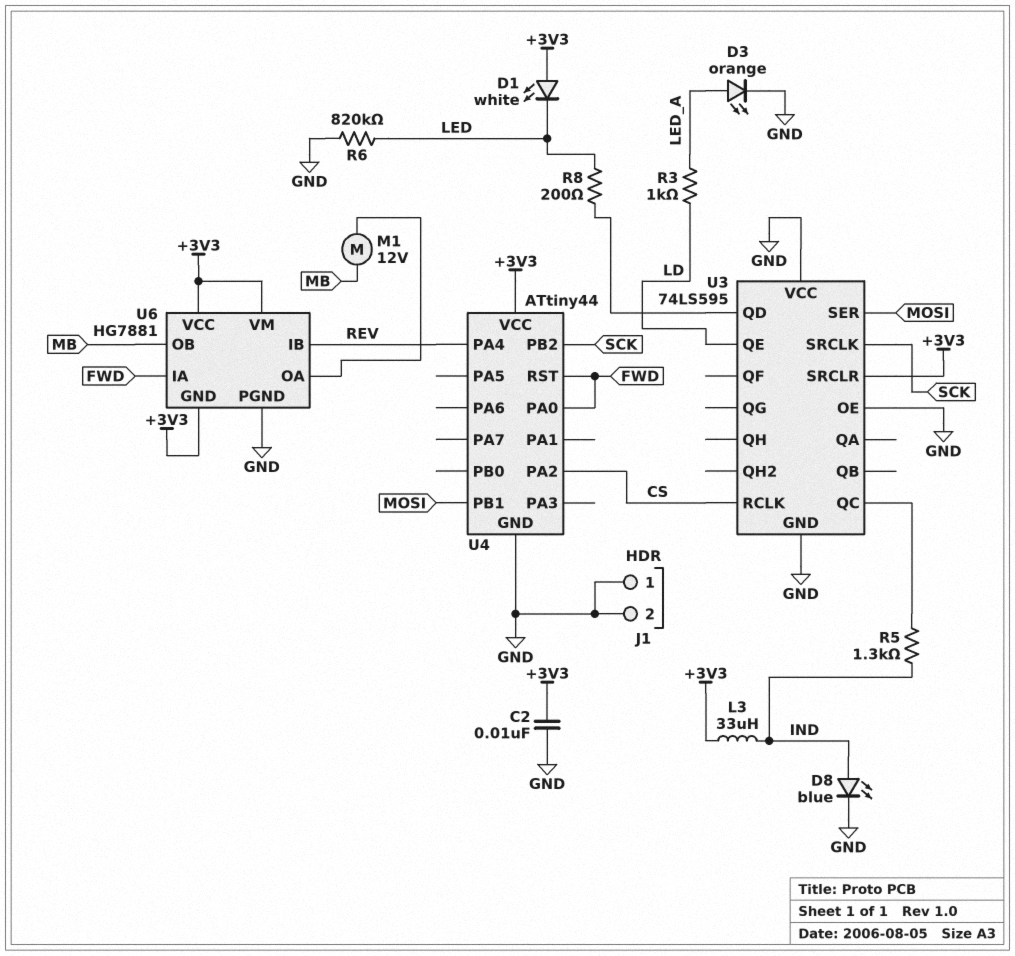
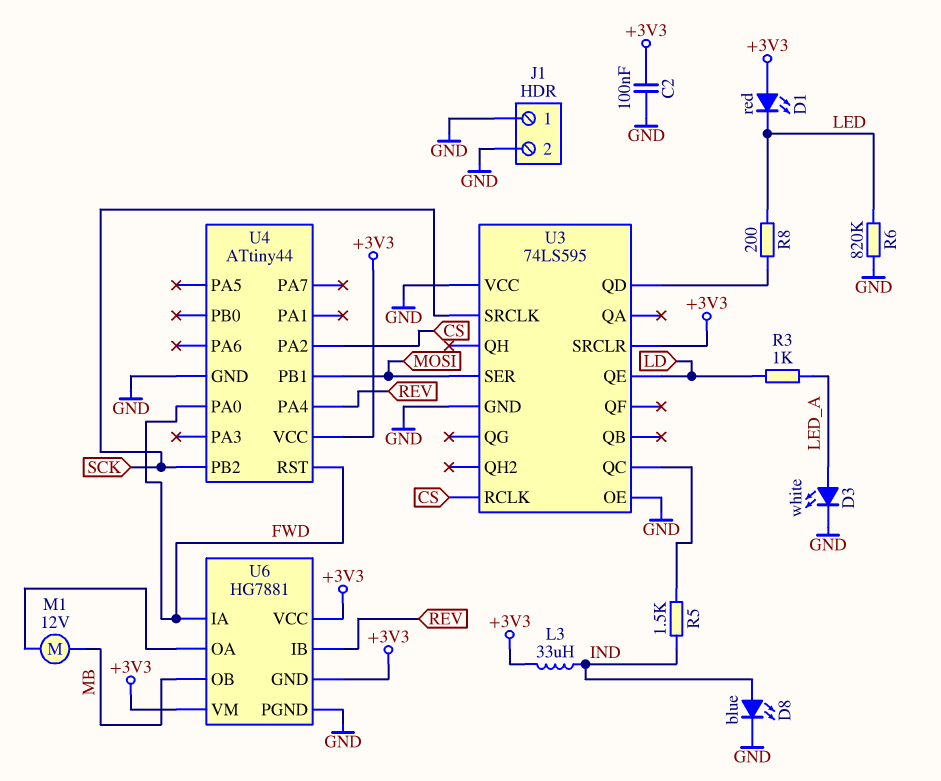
C2: 10nF (+3V3, GND) -> 100nF (+3V3, GND)
D1: LED white (A +3V3, K LED) -> LED red (A +3V3, K LED)
D3: LED orange (A LED_A, K GND) -> LED white (A LED_A, K GND)
R5: 1.3k (IND, U3/QC) -> 1.5k (IND, U3/QC)

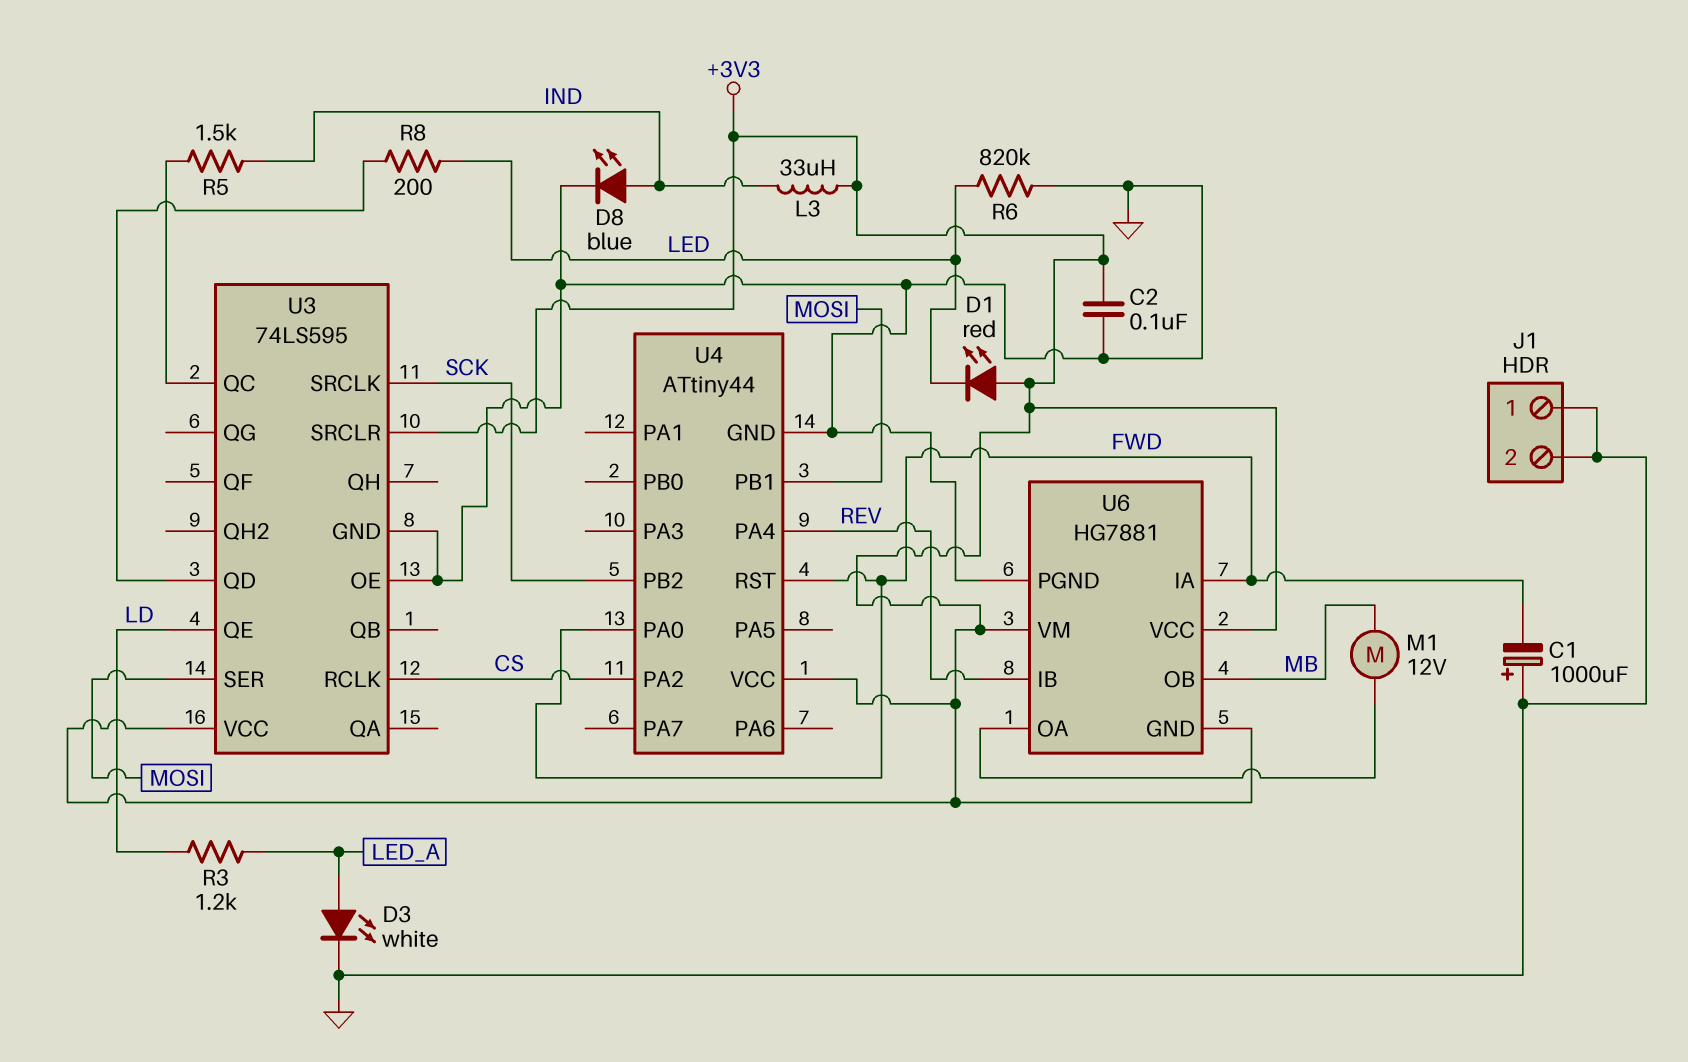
C1: none -> 1000uF (plus GND, minus FWD)
R3: 1k (LD, LED_A) -> 1.2k (LD, LED_A)
U3 pin VCC: GND -> +3V3

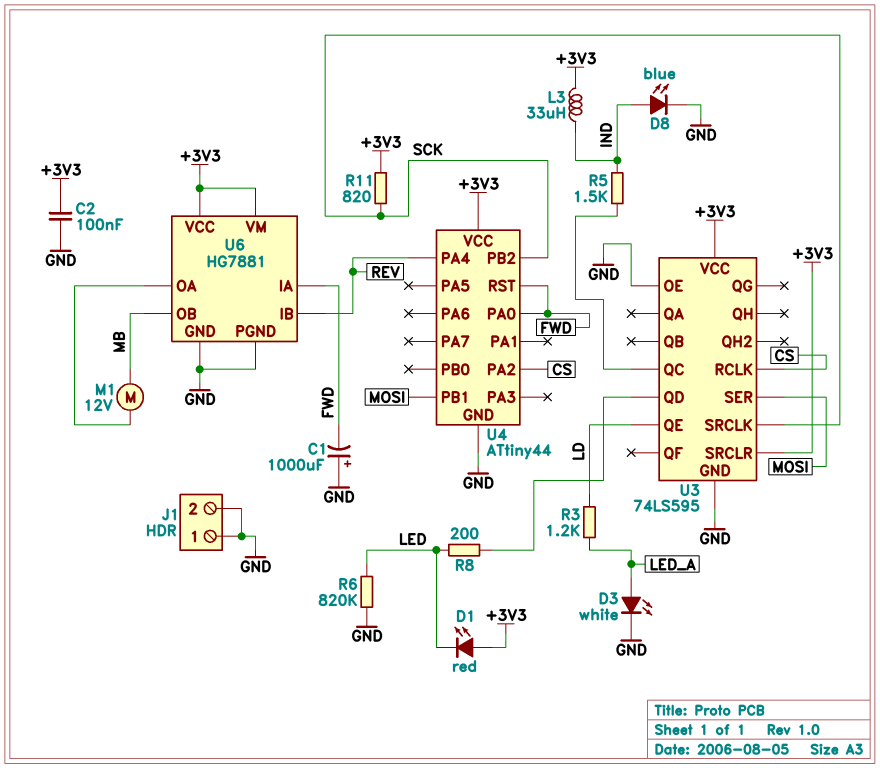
R11: none -> 820 (+3V3, SCK)
U6 pin GND: +3V3 -> GND

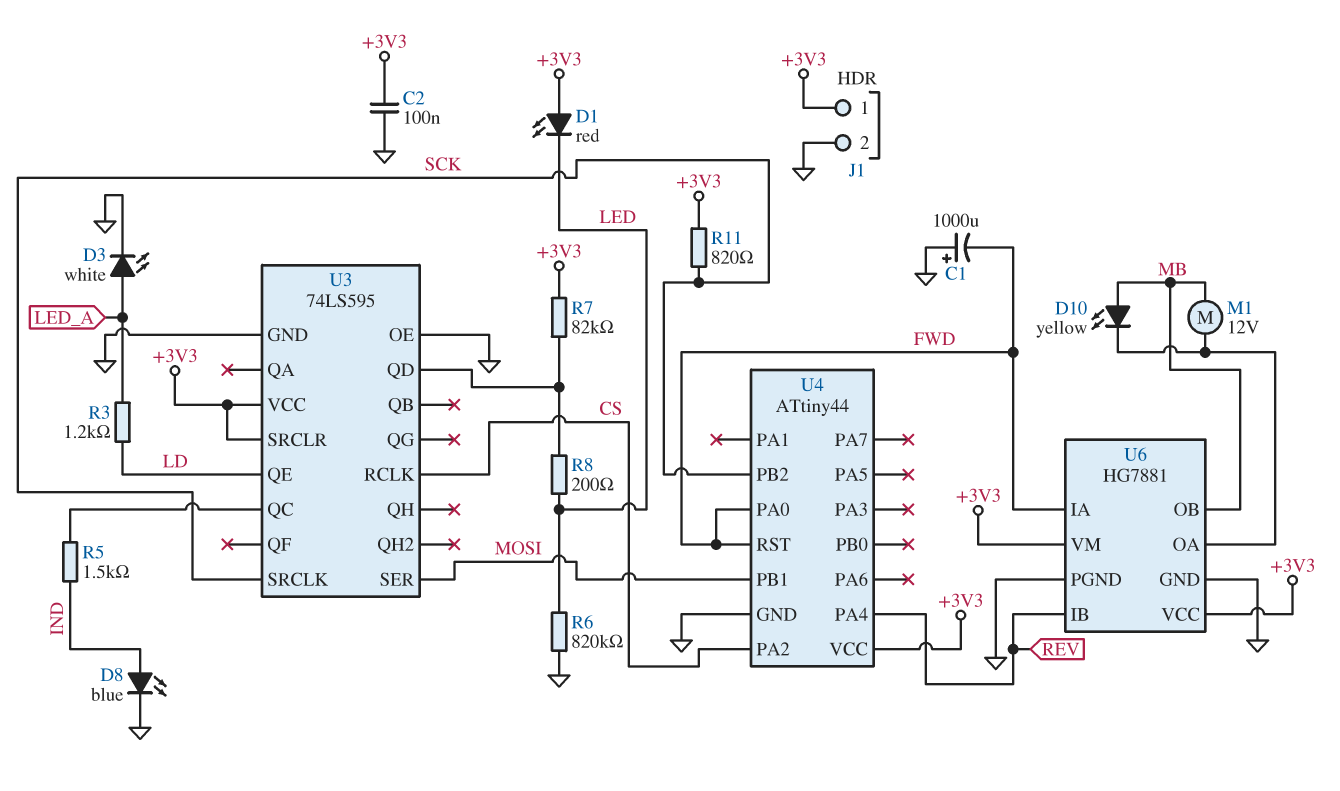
D10: none -> LED yellow (A MB, K U6/OA)
J1 pin 1: GND -> +3V3
L3: 33uH (+3V3, IND) -> none
R7: none -> 82k (+3V3, U3/QD)

